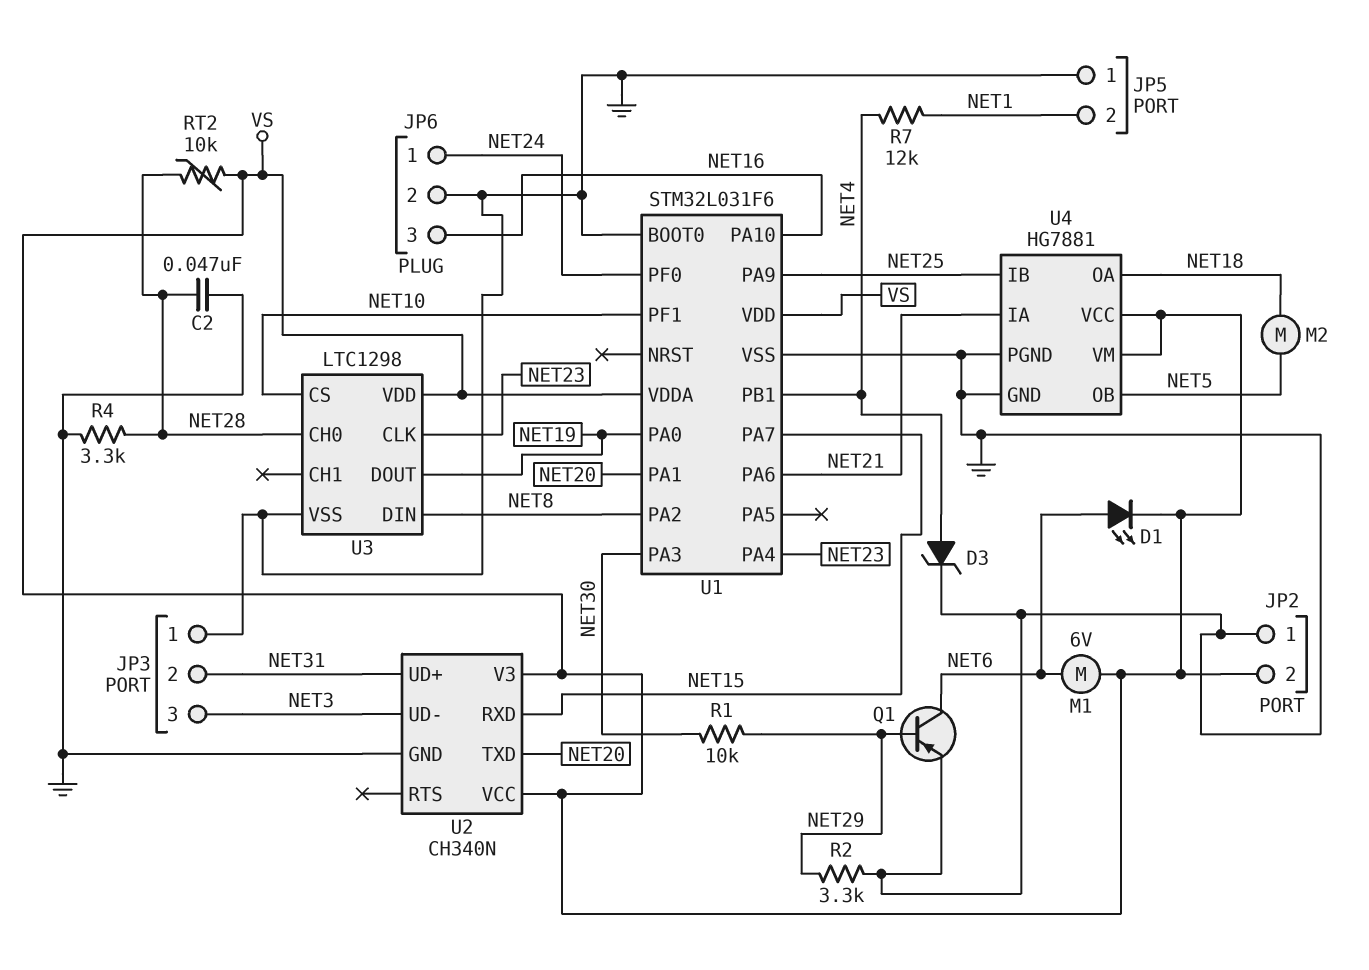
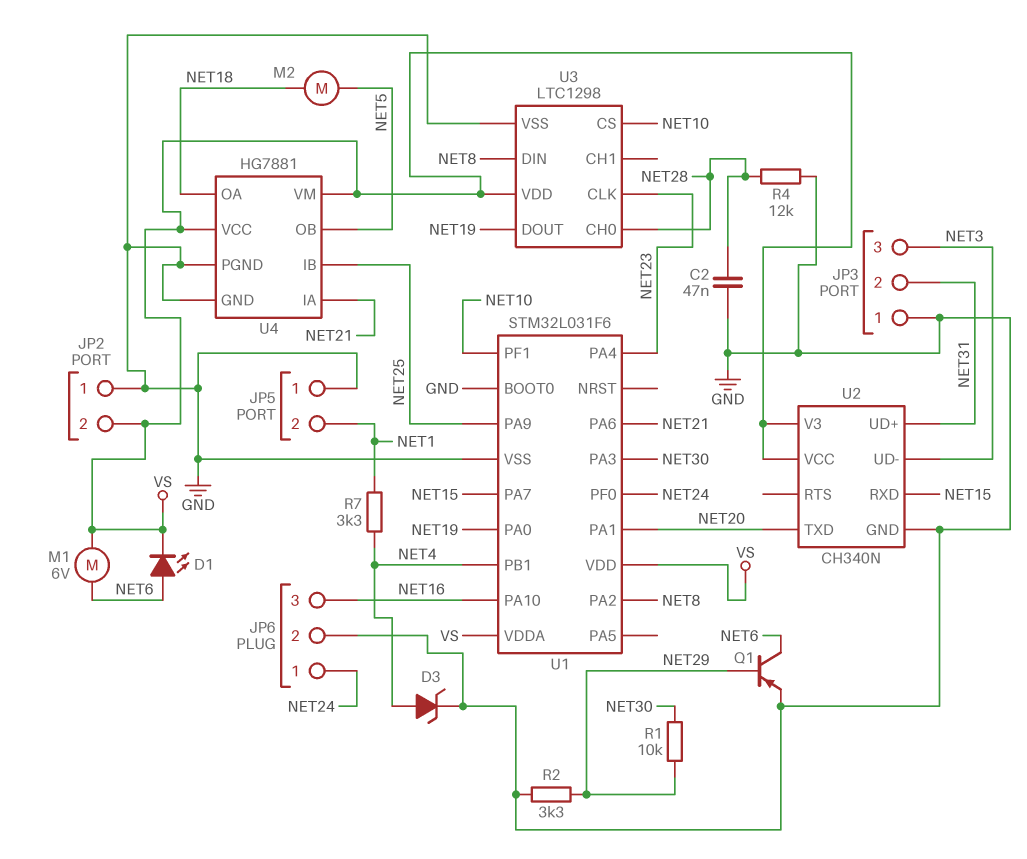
R4: 3.3k (GND, NET28) -> 12k (GND, NET28)
R7: 12k (NET1, NET4) -> 3.3k (NET1, NET4)
RT2: 10k (NET28, VS) -> none

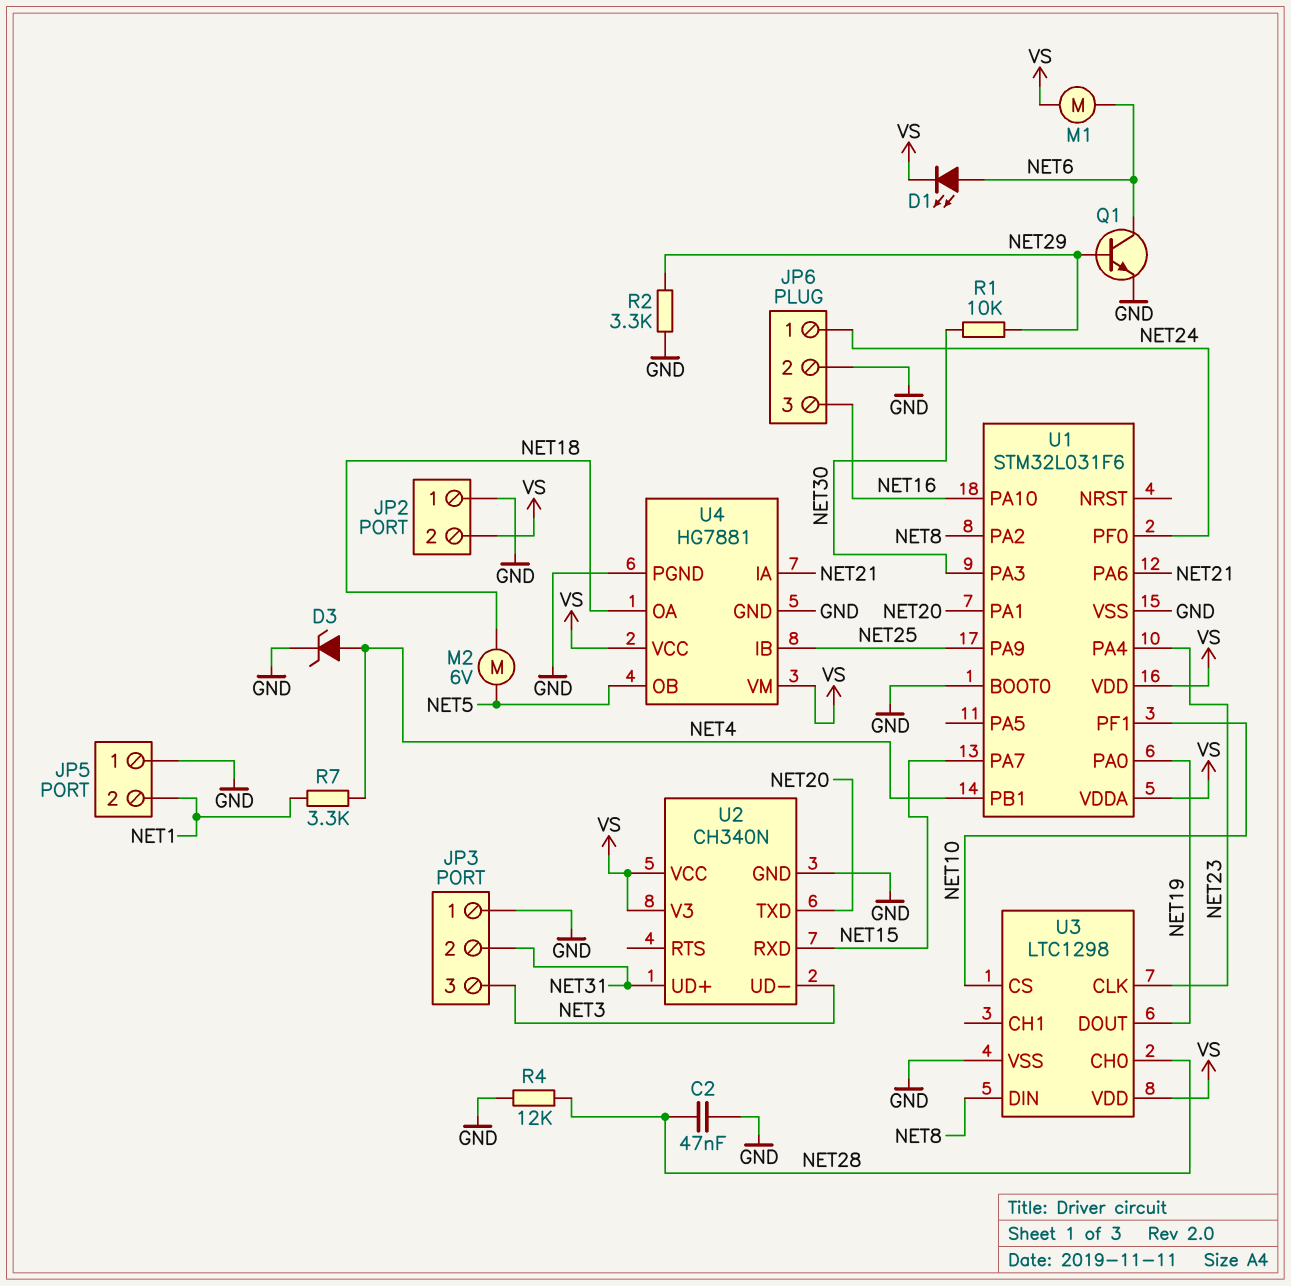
M1: motor 6V (NET6, VS) -> motor (NET6, VS)
M2: motor (NET5, NET18) -> motor 6V (NET5, NET18)
Q1: PNP (B NET29, C NET6, E GND) -> NPN (B NET29, C NET6, E GND)

